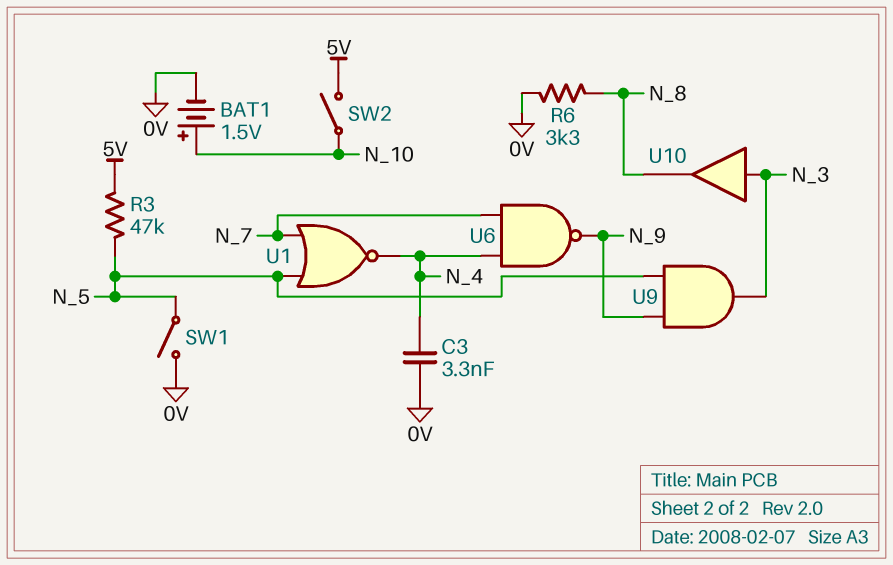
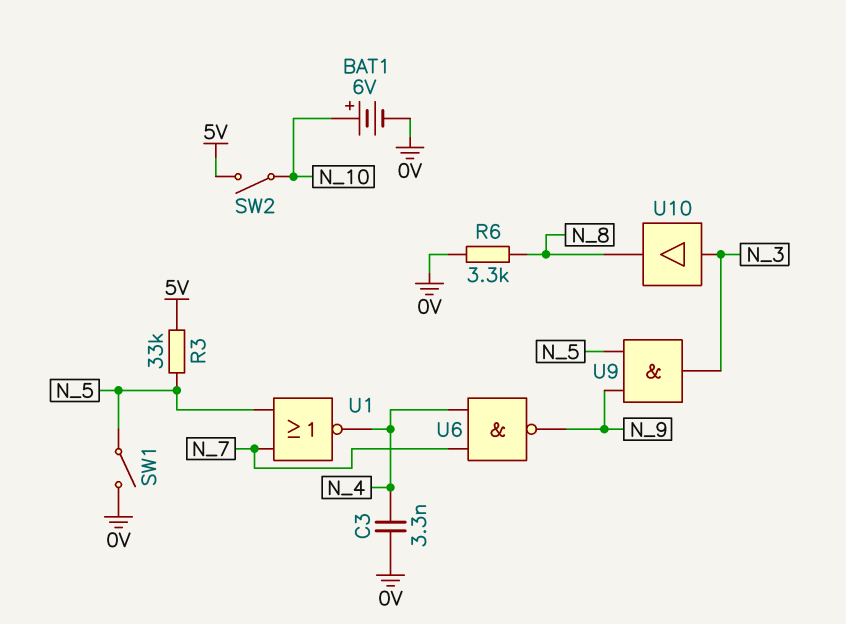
BAT1: 1.5V (plus N_10, minus 0V) -> 6V (plus N_10, minus 0V)
R3: 47k (5V, N_5) -> 33k (5V, N_5)

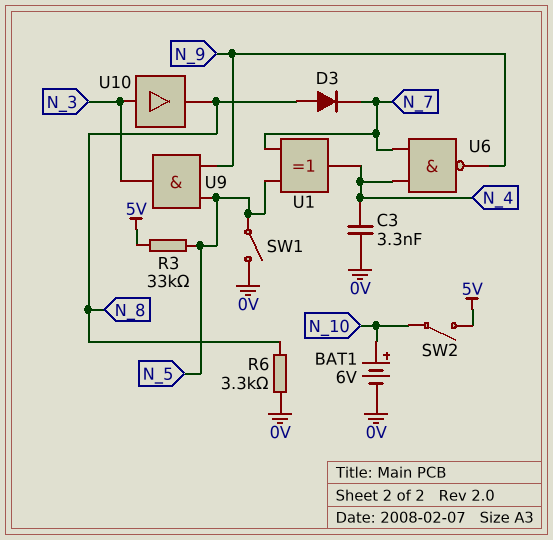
D3: none -> diode (A N_8, K N_7)
U1: NOR (in N_5, in N_7, out N_4) -> XOR (in N_5, in N_7, out N_4)

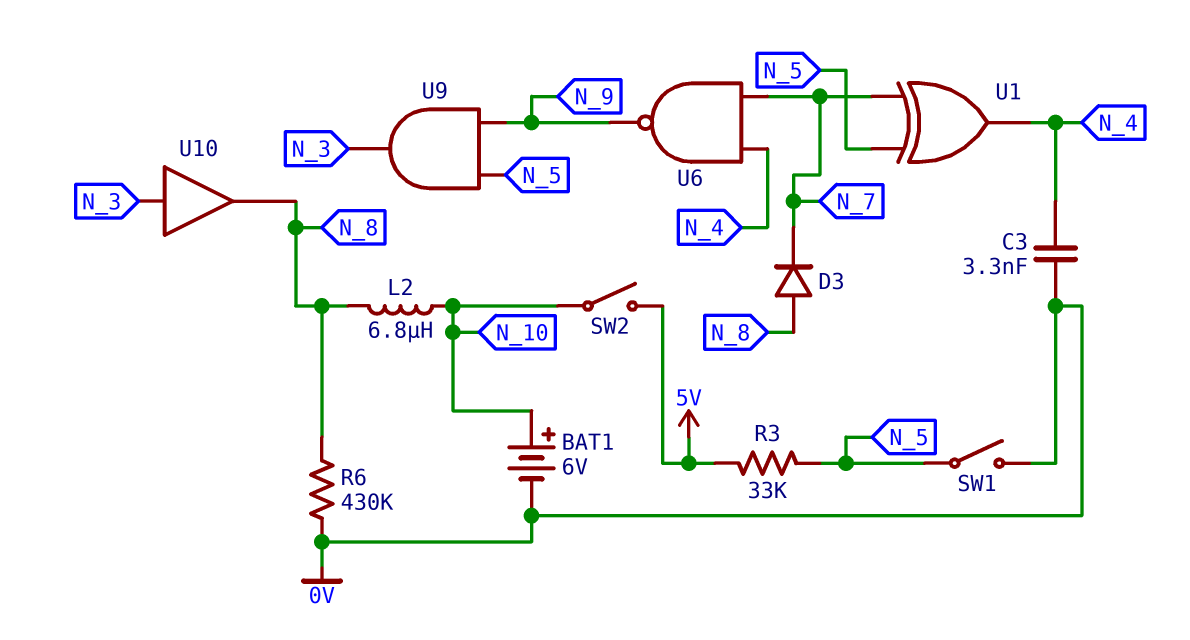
L2: none -> 6.8uH (N_8, N_10)
R6: 3.3k (0V, N_8) -> 430k (0V, N_8)

